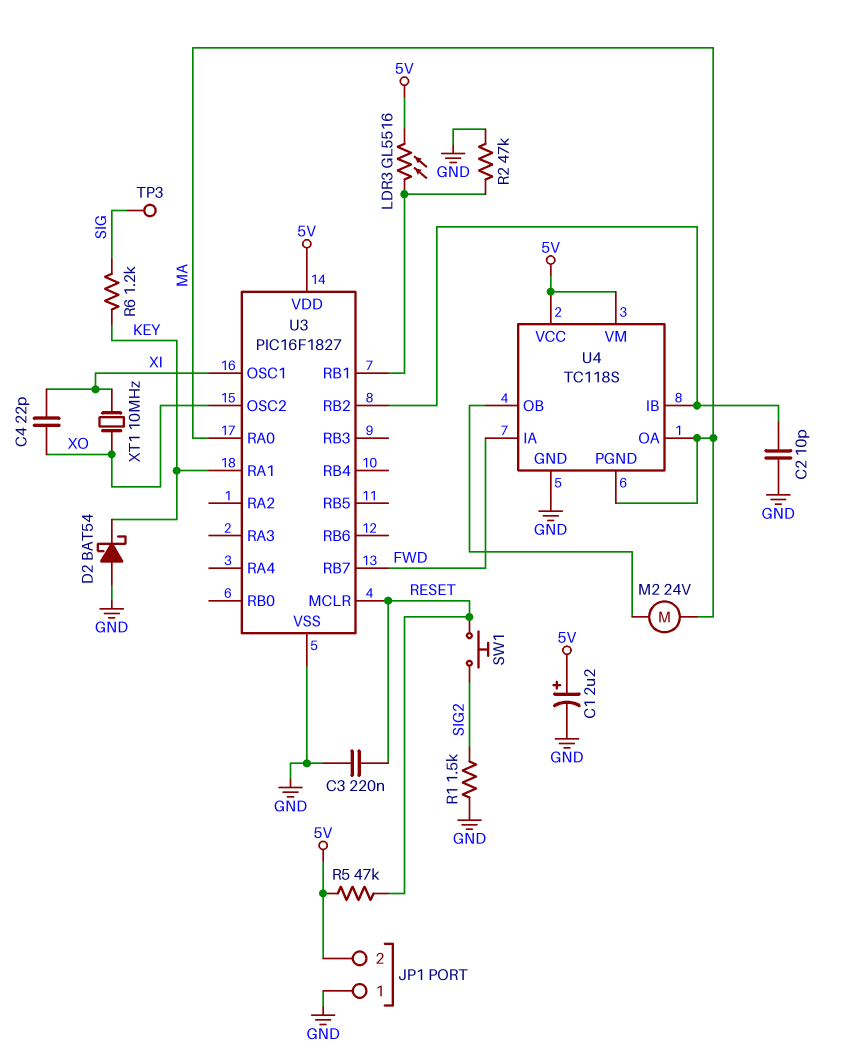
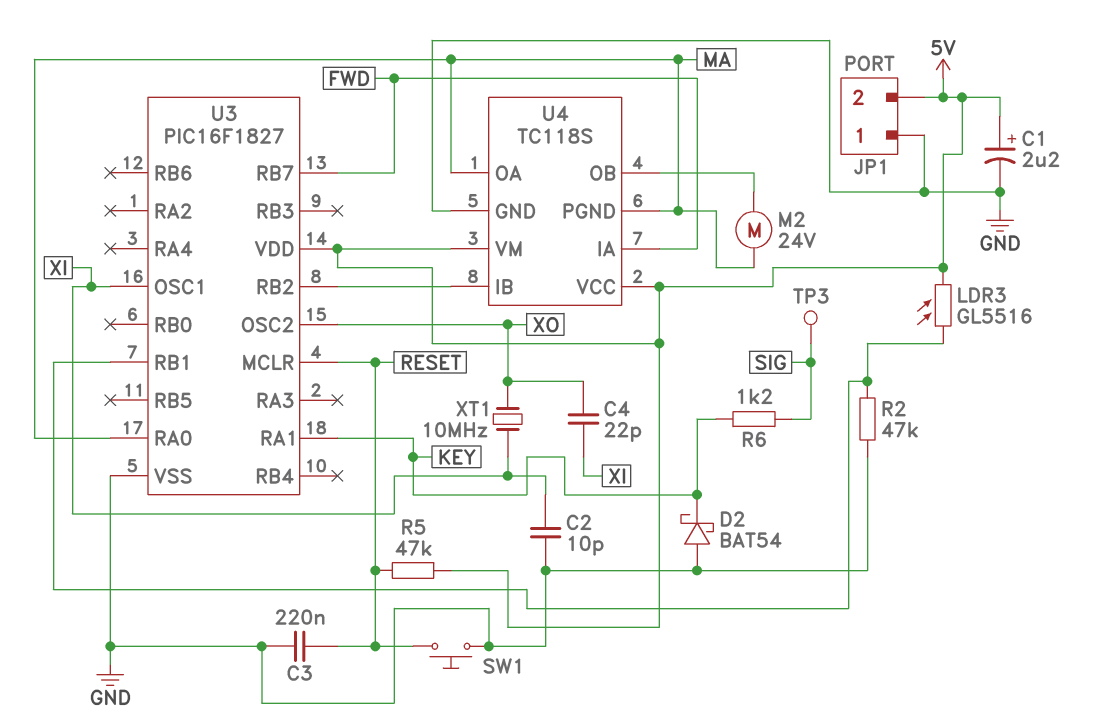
C2: 10pF (GND, U3/RB2) -> 10pF (GND, XI)
R1: 1.5k (GND, SIG2) -> none
SW1: button (RESET, SIG2) -> button (GND, RESET)

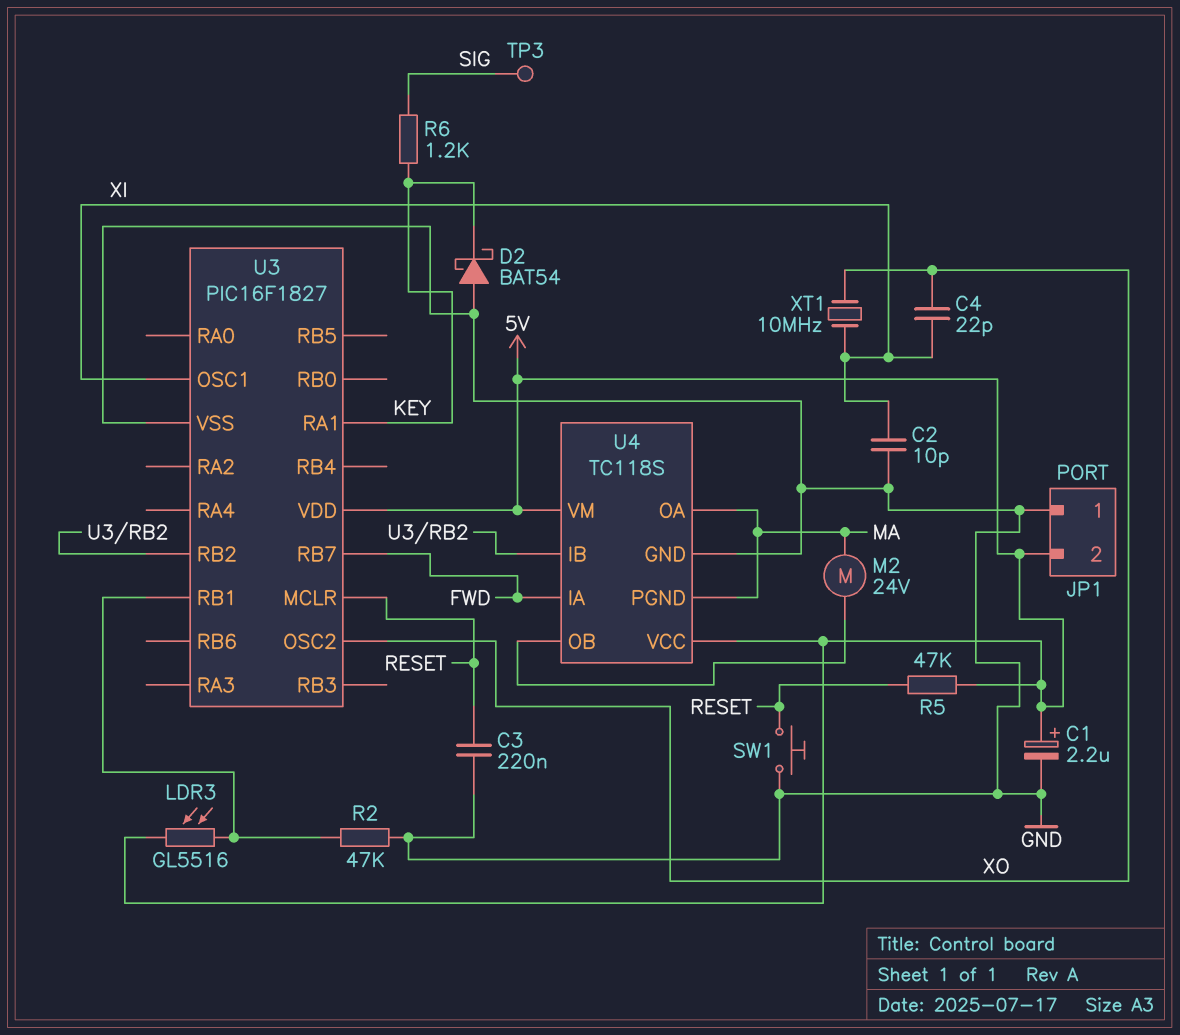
U3 pin RA0: MA -> none

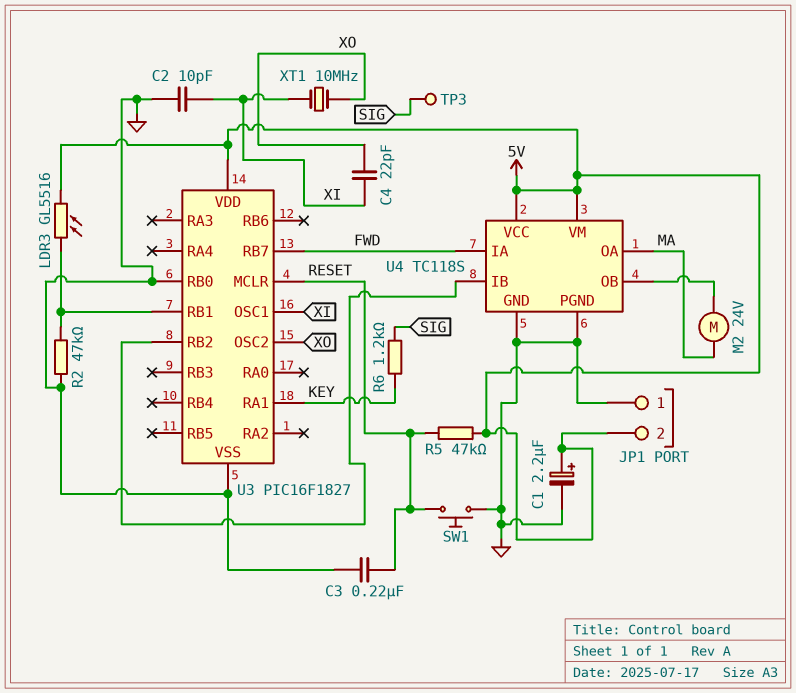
D2: schottky BAT54 (A GND, K KEY) -> none
U3 pin RB0: none -> GND
U4 pin PGND: MA -> GND

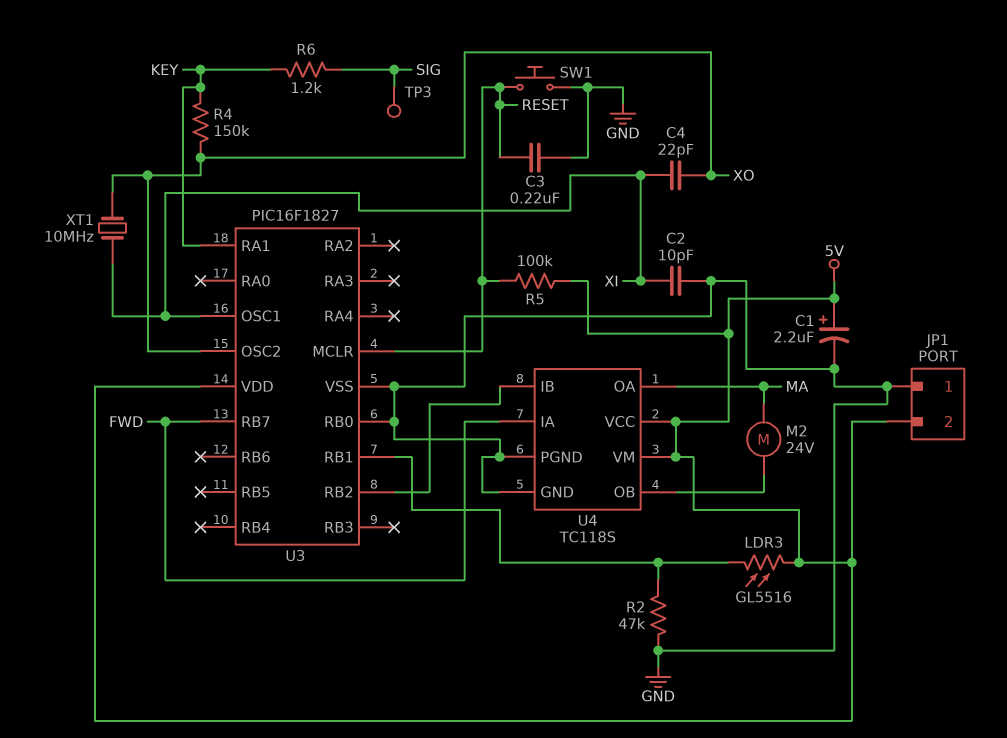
R4: none -> 150k (KEY, XO)
R5: 47k (5V, RESET) -> 100k (5V, RESET)

